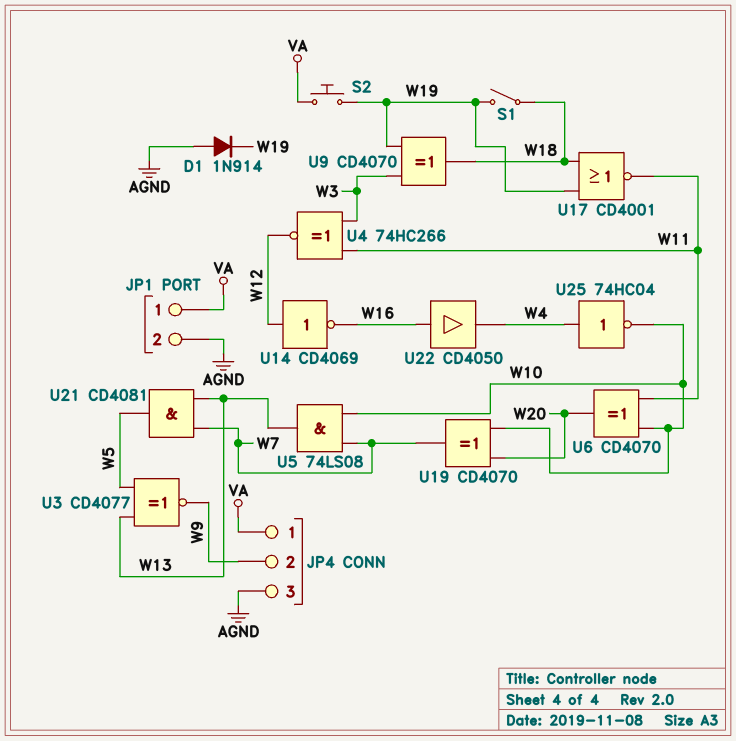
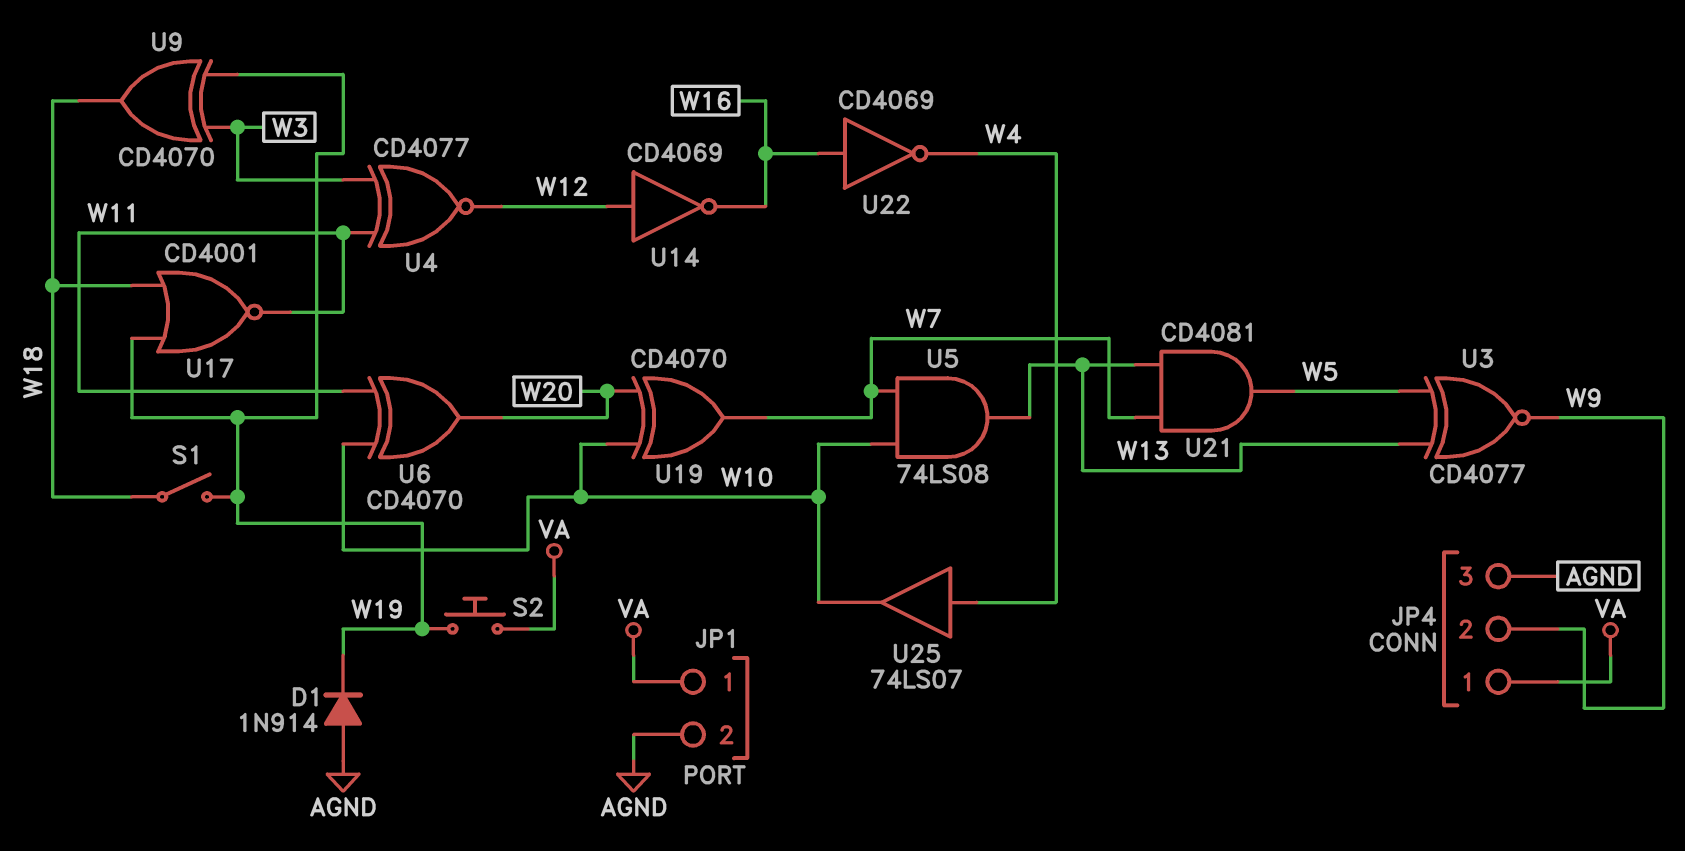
U4: XNOR 74HC266 (in W3, in W11, out W12) -> XNOR CD4077 (in W3, in W11, out W12)
U22: buffer CD4050 (in W16, out W4) -> NOT CD4069 (in W16, out W4)
U25: NOT 74HC04 (in W4, out W10) -> buffer 74LS07 (in W4, out W10)

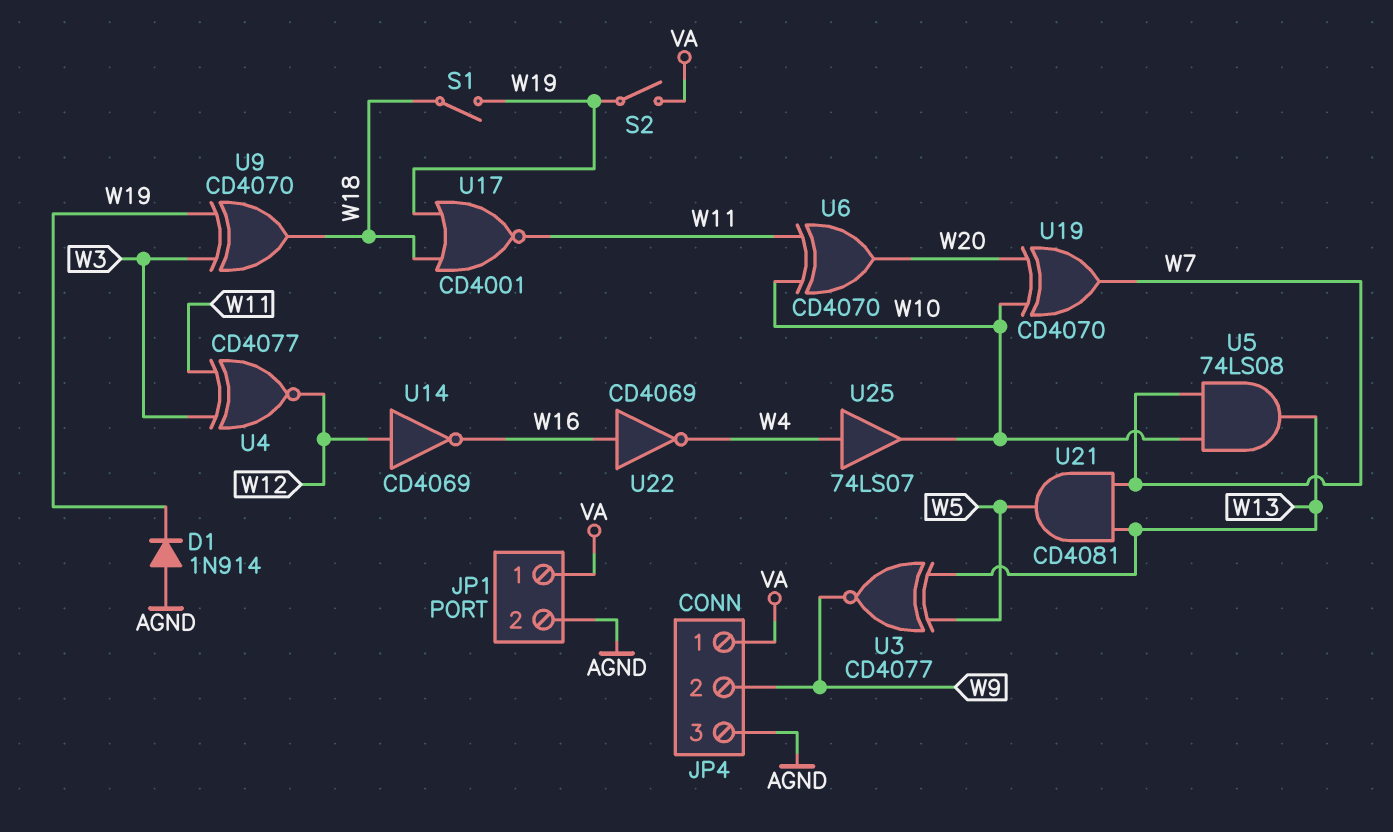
S2: button (VA, W19) -> switch (VA, W19)

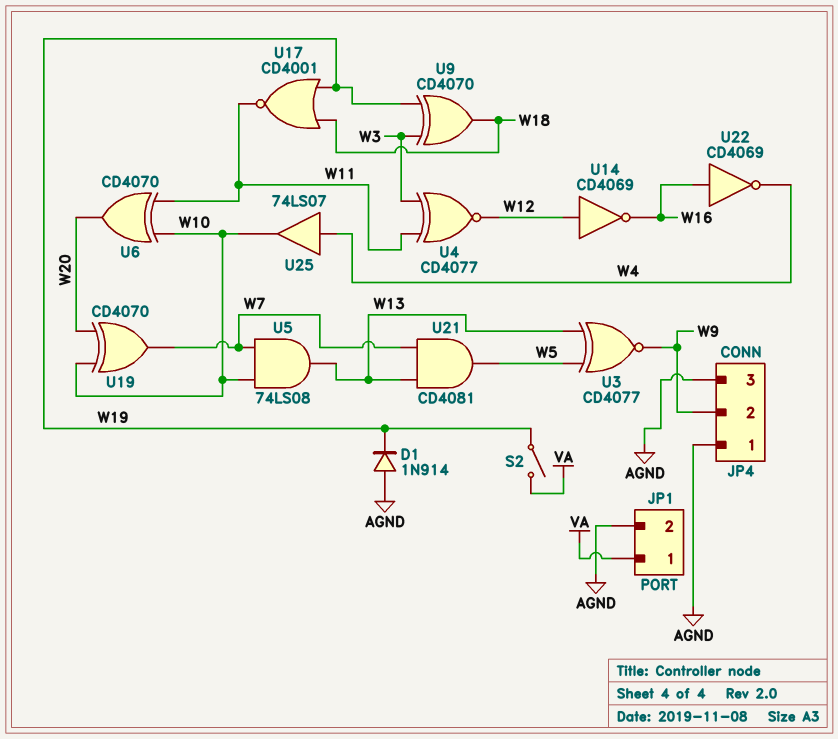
JP4 pin 1: VA -> AGND
S1: switch (W18, W19) -> none

